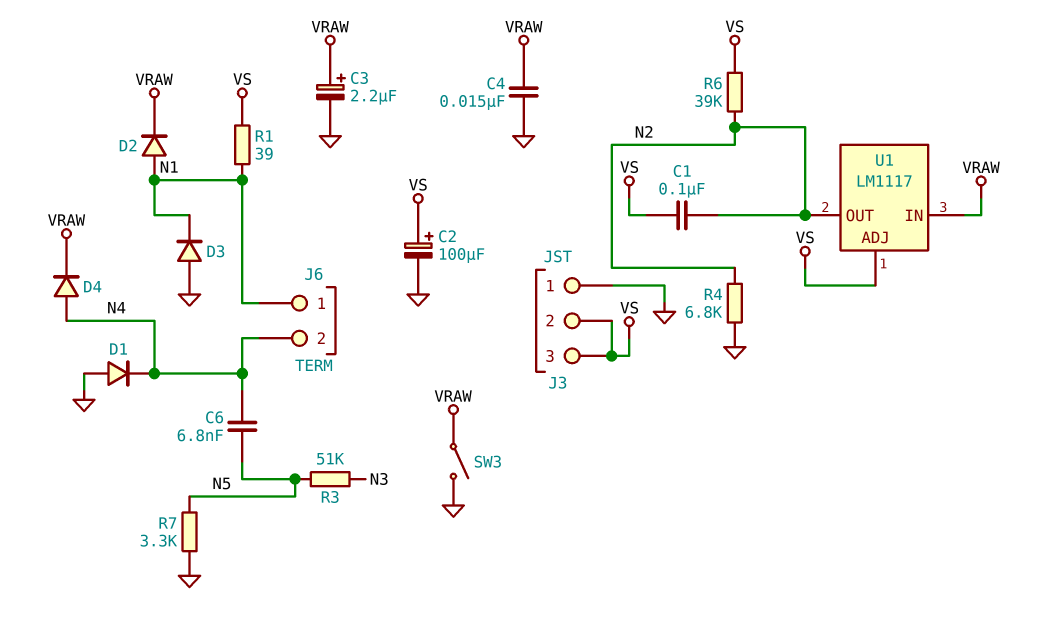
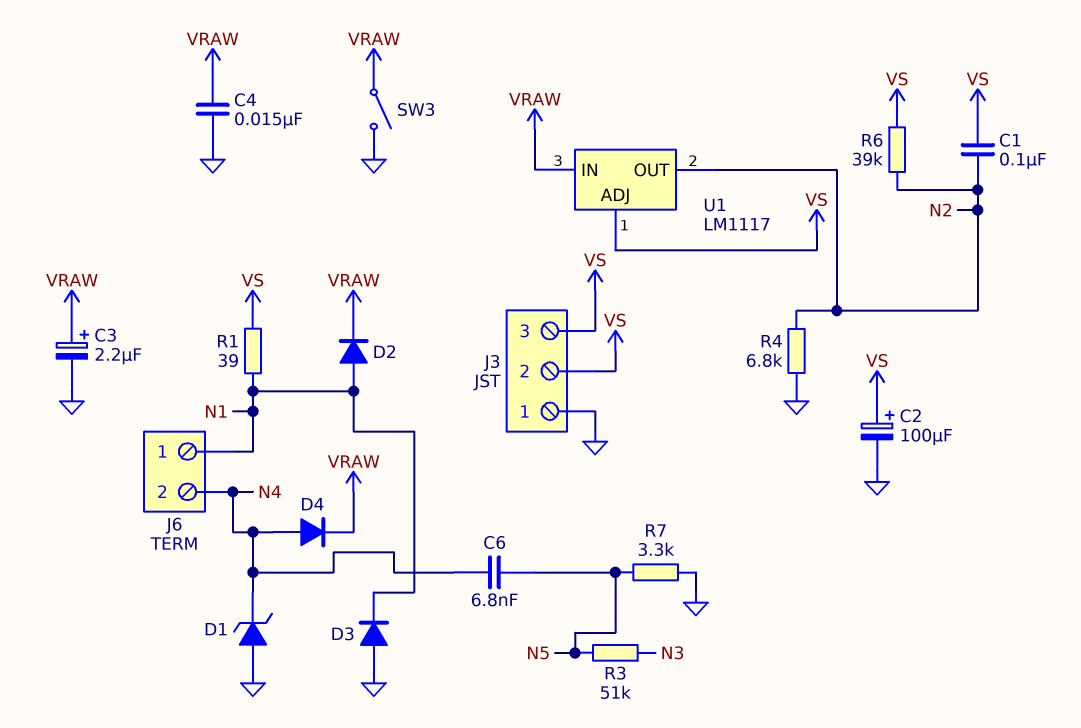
D1: diode (A GND, K N4) -> zener (A GND, K N4)

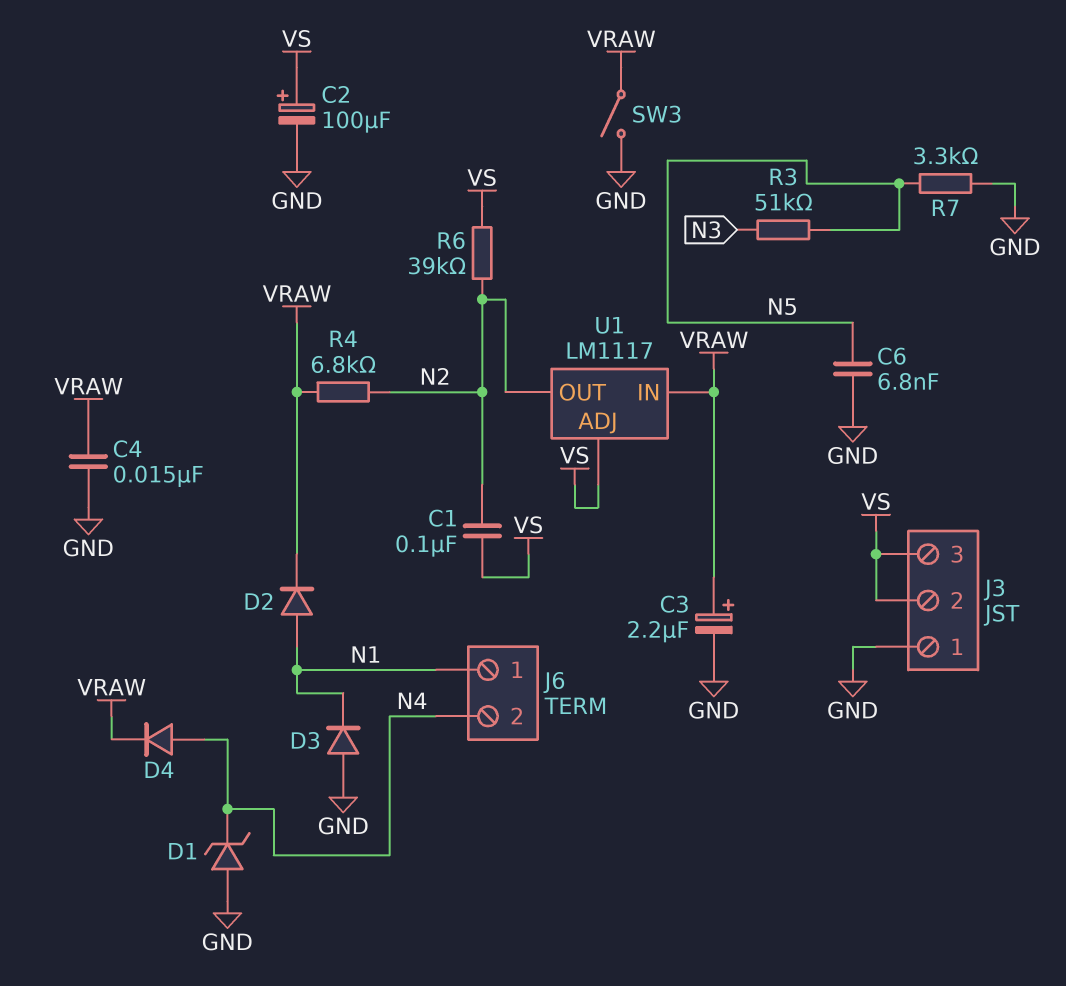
C6: 6.8nF (N4, N5) -> 6.8nF (GND, N5)
R1: 39 (N1, VS) -> none
R4: 6.8k (GND, N2) -> 6.8k (N2, VRAW)

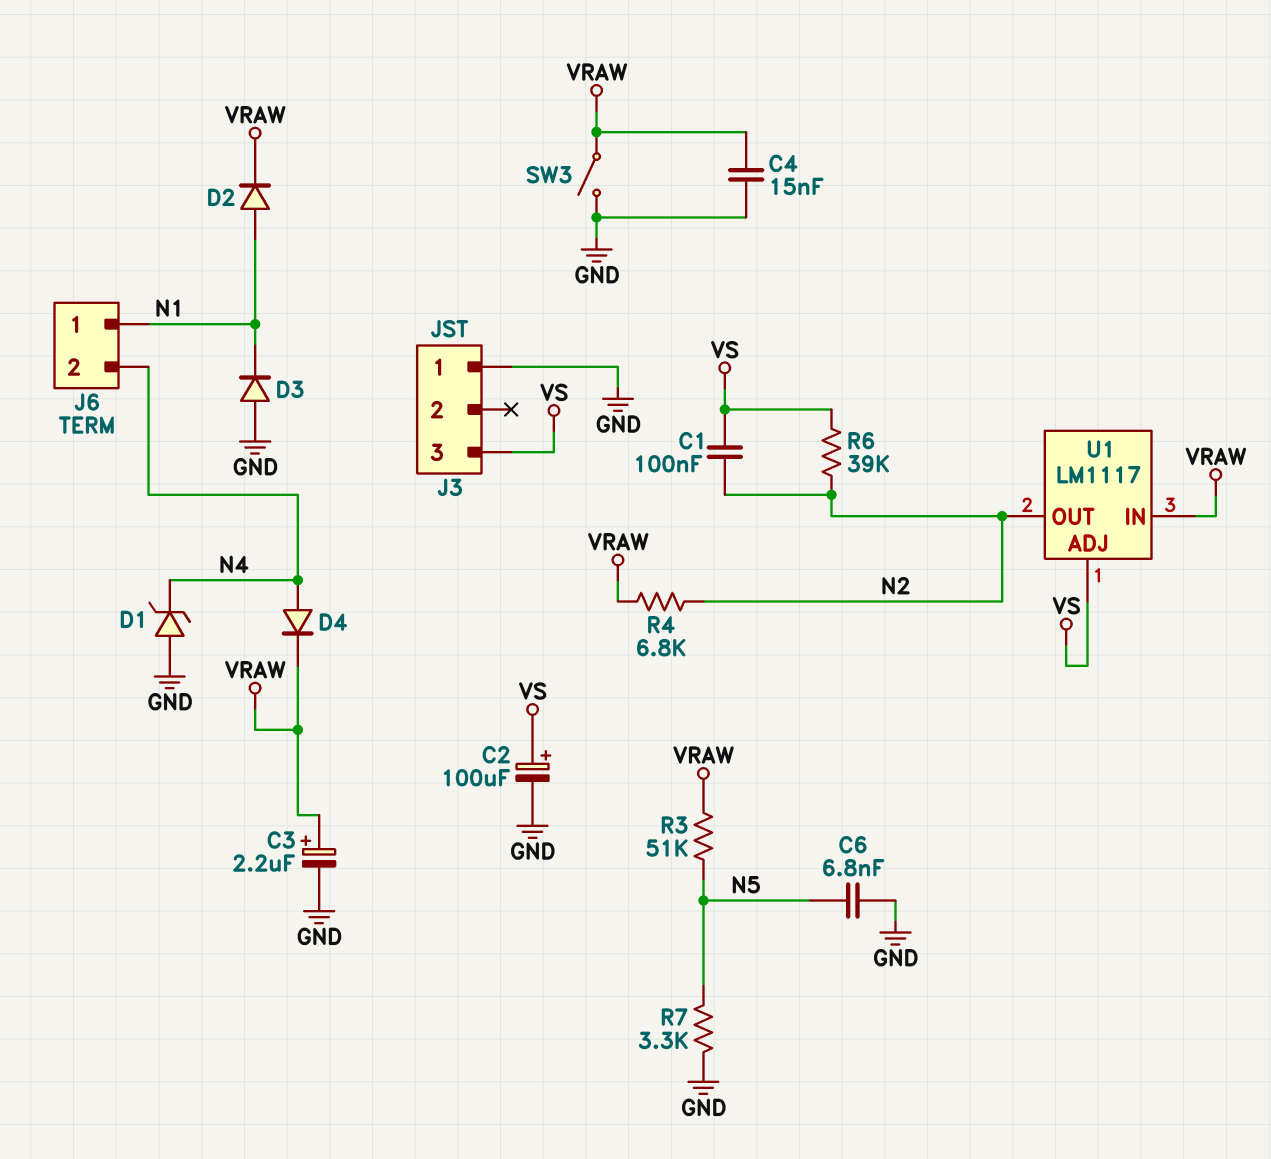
J3 pin 2: VS -> none
R3: 51k (N3, N5) -> 51k (N5, VRAW)

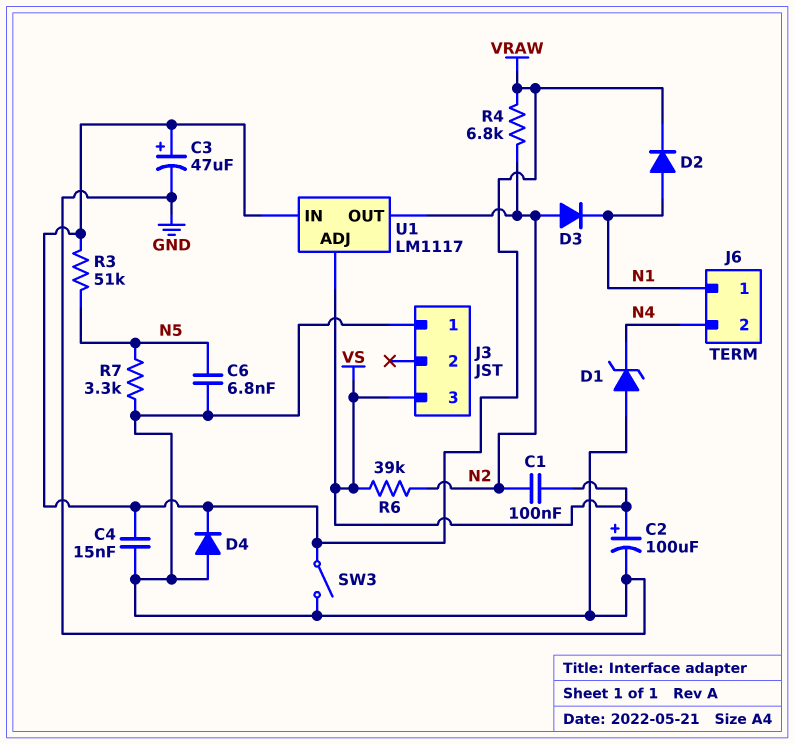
C3: 2.2uF (plus VRAW, minus GND) -> 47uF (plus VRAW, minus GND)
D3: diode (A GND, K N1) -> diode (A N2, K N1)
D4: diode (A N4, K VRAW) -> diode (A GND, K VRAW)

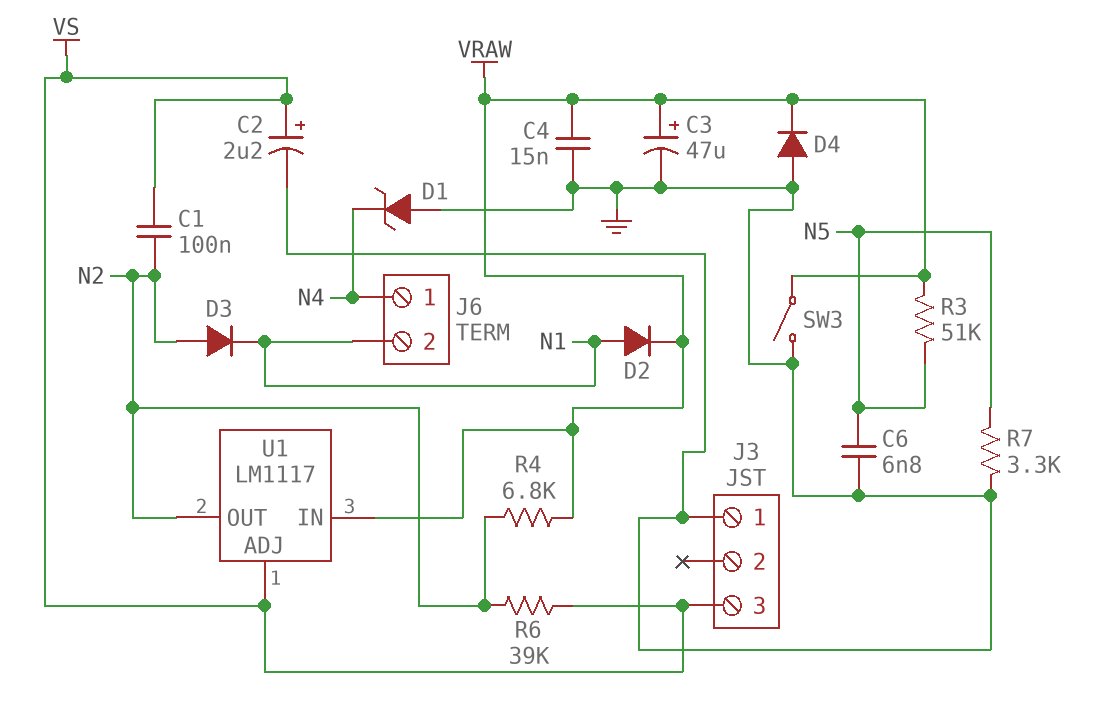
C2: 100uF (plus VS, minus GND) -> 2.2uF (plus VS, minus GND)
J6 pin 1: N1 -> N4
J6 pin 2: N4 -> N1

